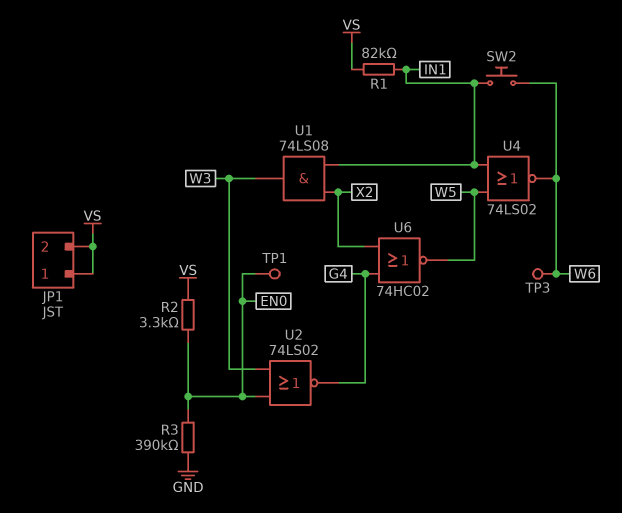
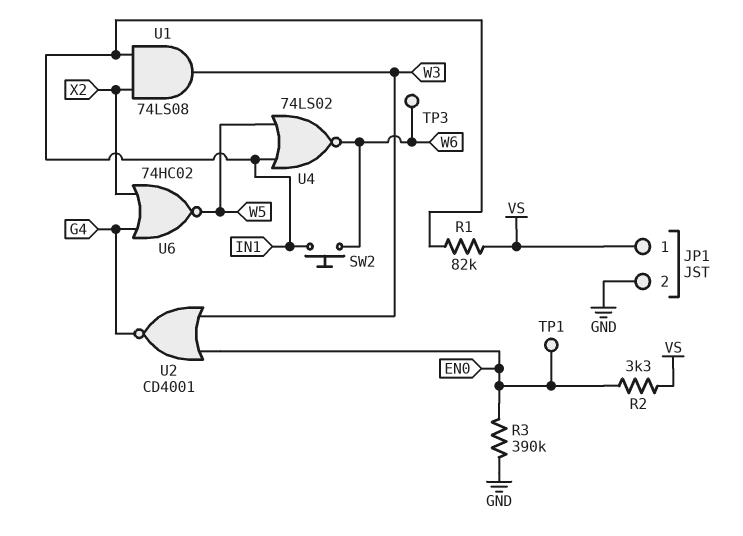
JP1 pin 2: VS -> GND
U2: NOR 74LS02 (in EN0, in W3, out G4) -> NOR CD4001 (in EN0, in W3, out G4)

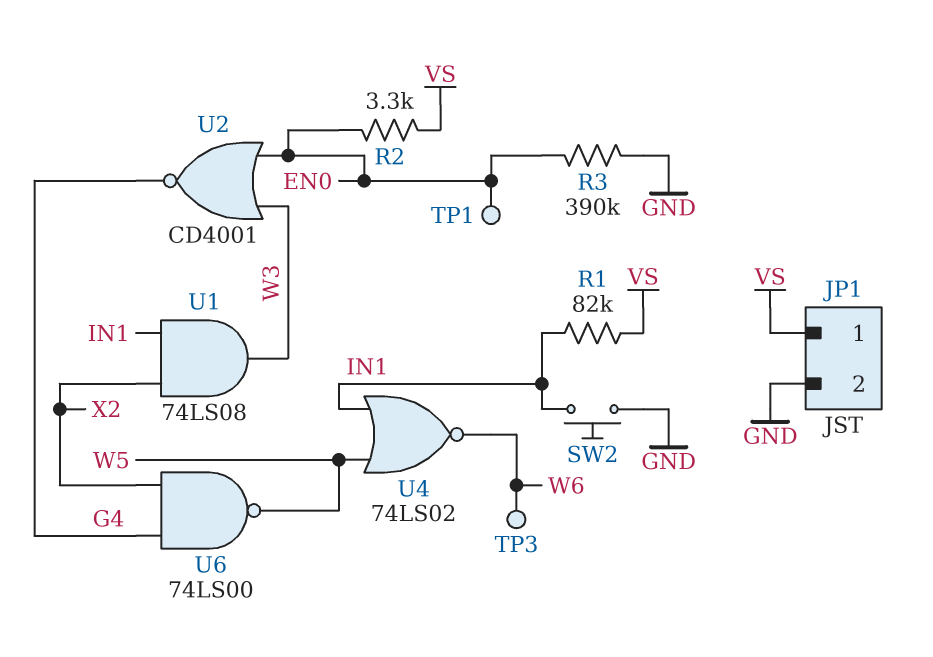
SW2: button (IN1, W6) -> button (GND, IN1)
U6: NOR 74HC02 (in G4, in X2, out W5) -> NAND 74LS00 (in G4, in X2, out W5)

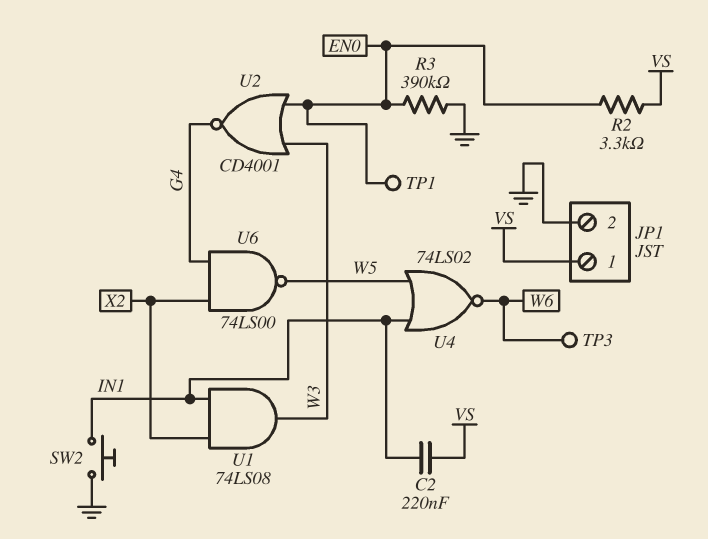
C2: none -> 220nF (IN1, VS)
R1: 82k (IN1, VS) -> none

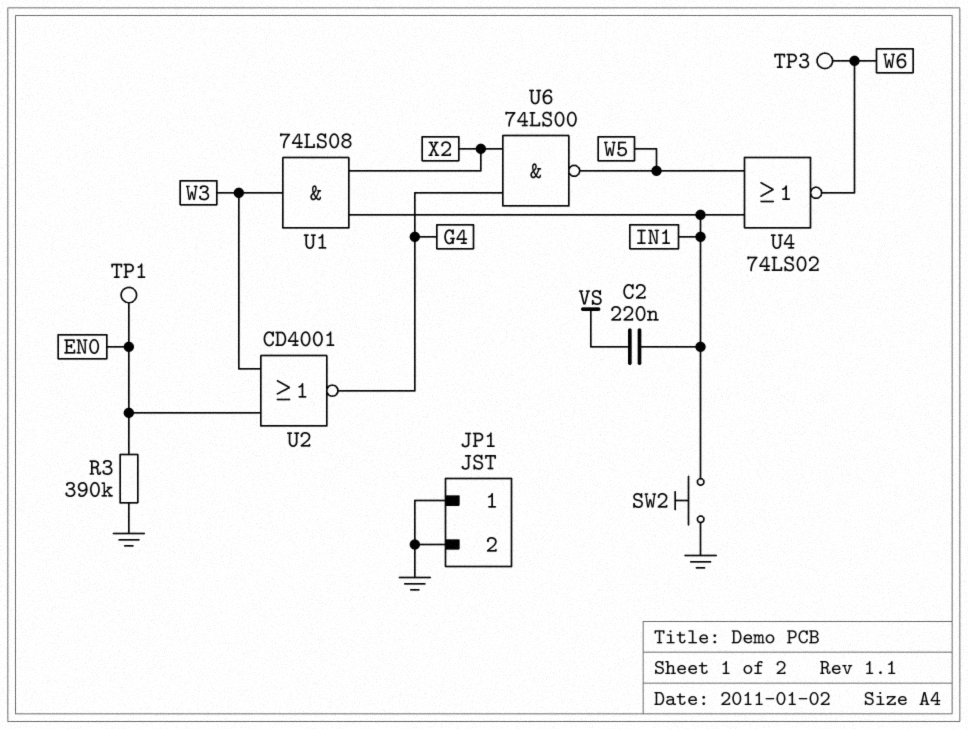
JP1 pin 1: VS -> GND
R2: 3.3k (EN0, VS) -> none

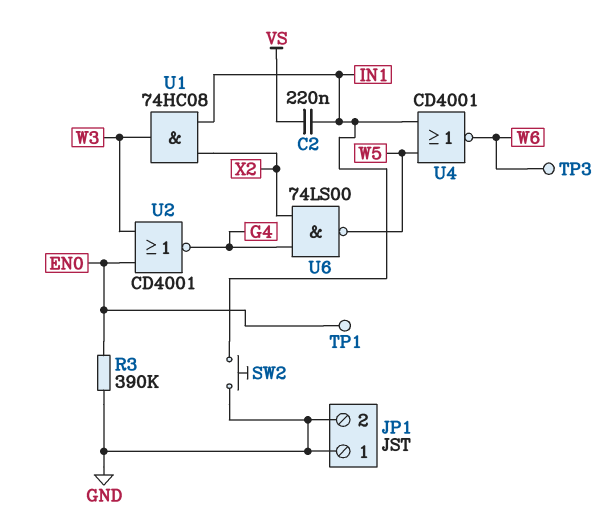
U1: AND 74LS08 (in IN1, in X2, out W3) -> AND 74HC08 (in IN1, in X2, out W3)
U4: NOR 74LS02 (in IN1, in W5, out W6) -> NOR CD4001 (in IN1, in W5, out W6)

